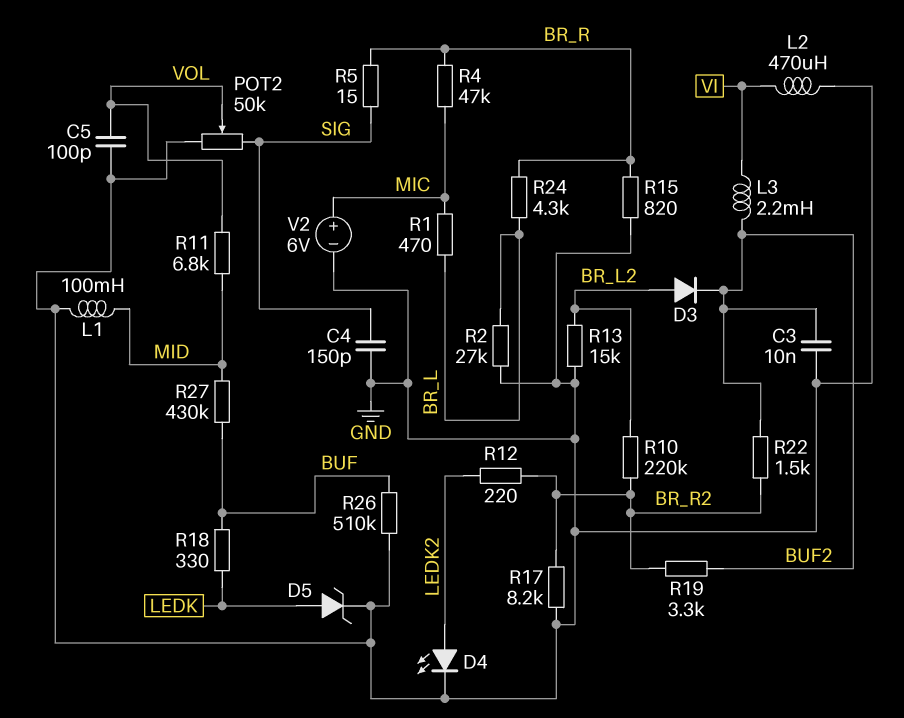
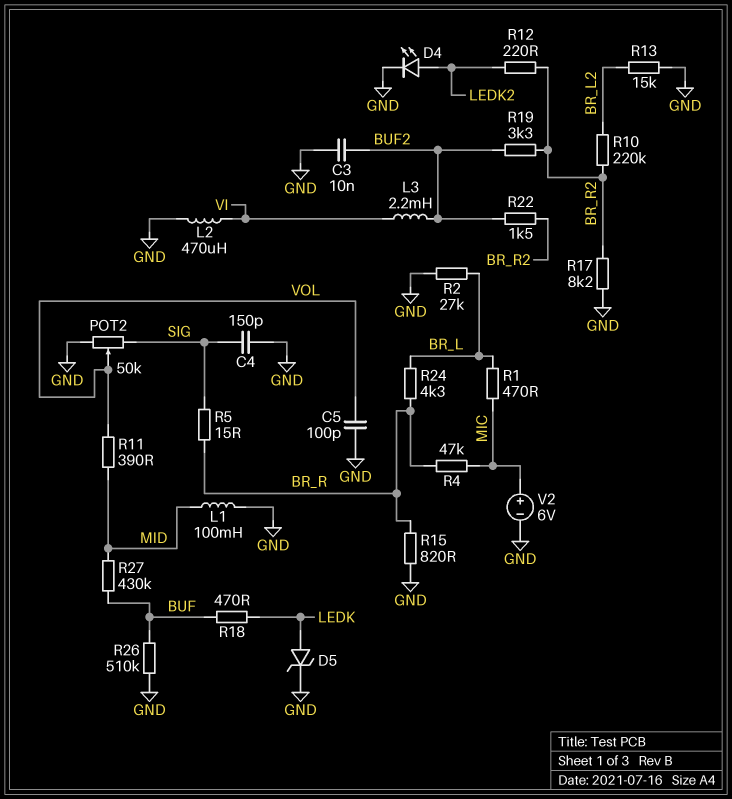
D3: diode (A BR_L2, K BUF2) -> none
R11: 6.8k (MID, VOL) -> 390 (MID, VOL)
R18: 330 (BUF, LEDK) -> 470 (BUF, LEDK)

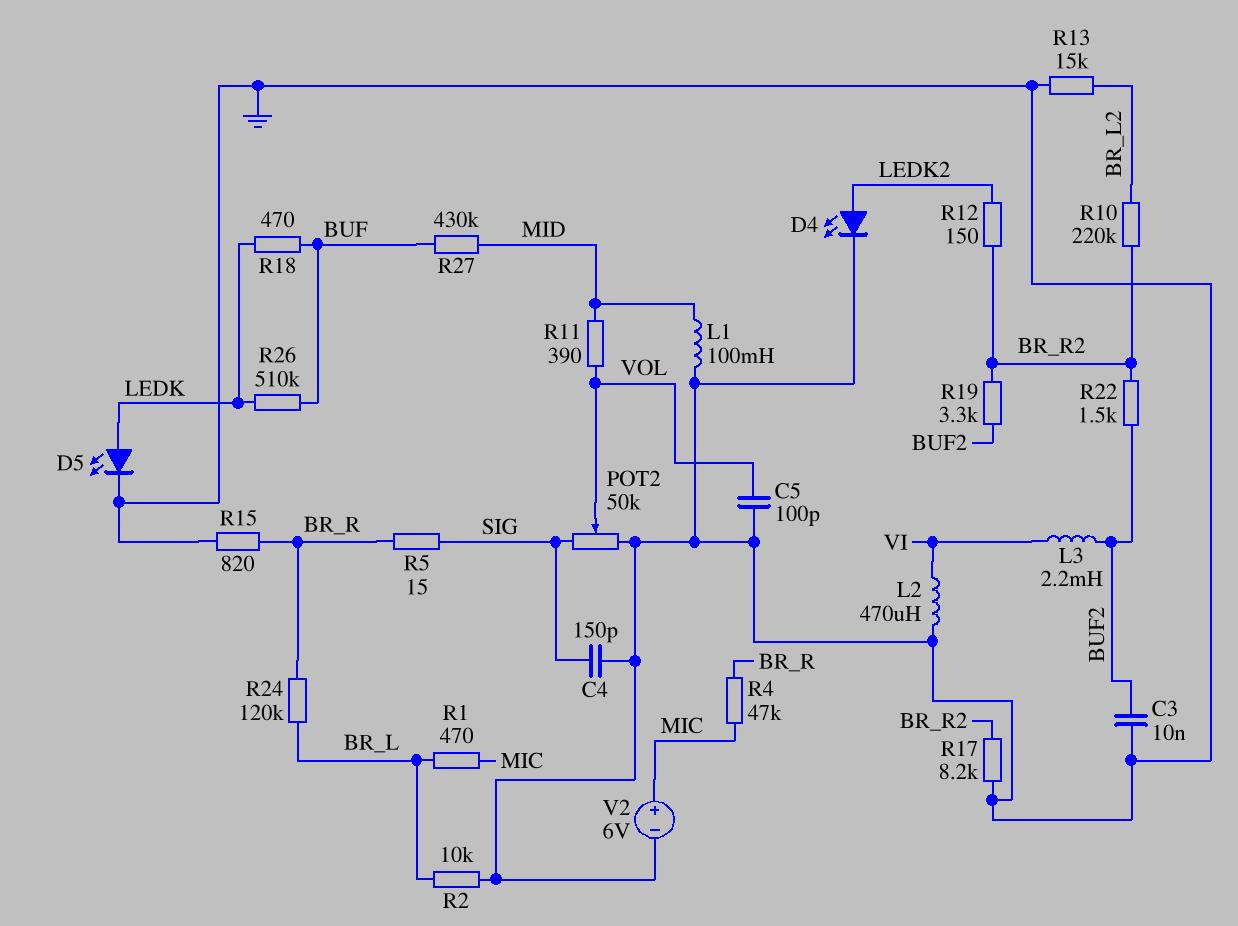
D5: zener (A LEDK, K GND) -> LED (A LEDK, K GND)
R2: 27k (BR_L, GND) -> 10k (BR_L, GND)
R12: 220 (BR_R2, LEDK2) -> 150 (BR_R2, LEDK2)
R24: 4.3k (BR_L, BR_R) -> 120k (BR_L, BR_R)
R26: 510k (BUF, GND) -> 510k (BUF, LEDK)

